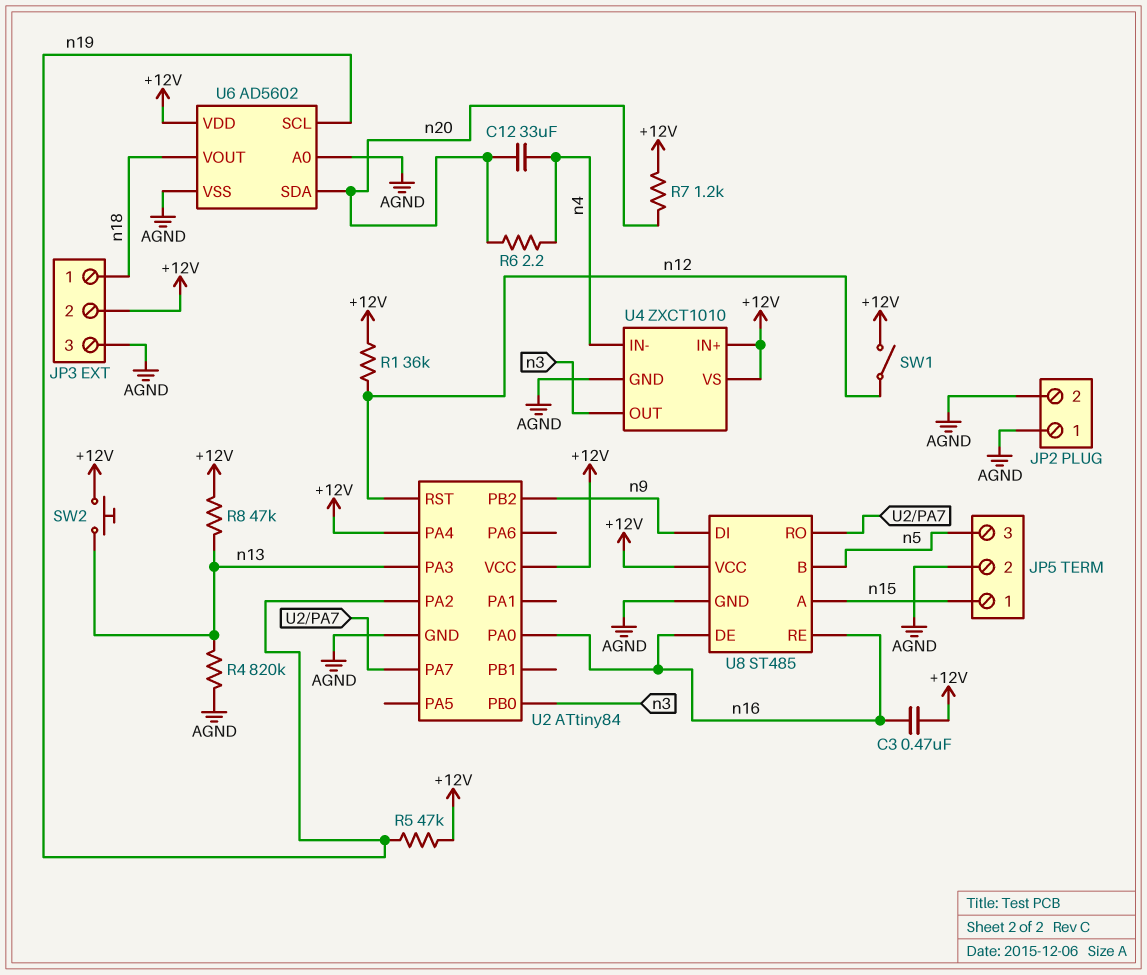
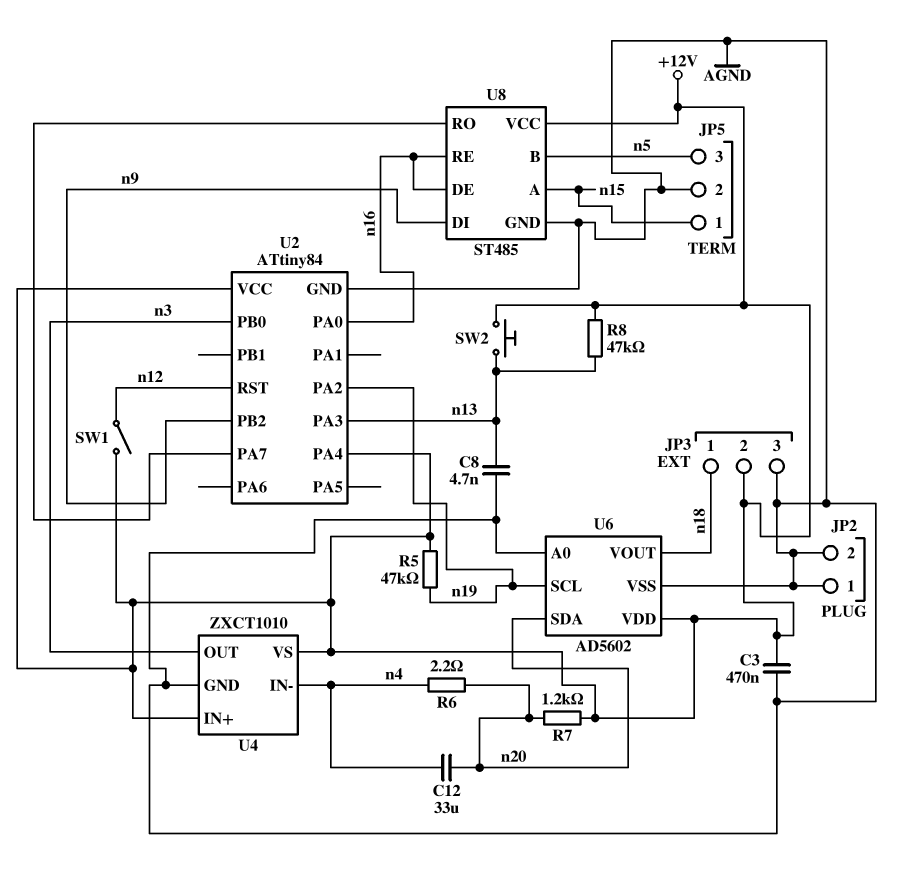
C3: 470nF (+12V, n16) -> 470nF (+12V, AGND)
C8: none -> 4.7nF (AGND, n13)
R1: 36k (+12V, n12) -> none
R4: 820k (AGND, n13) -> none

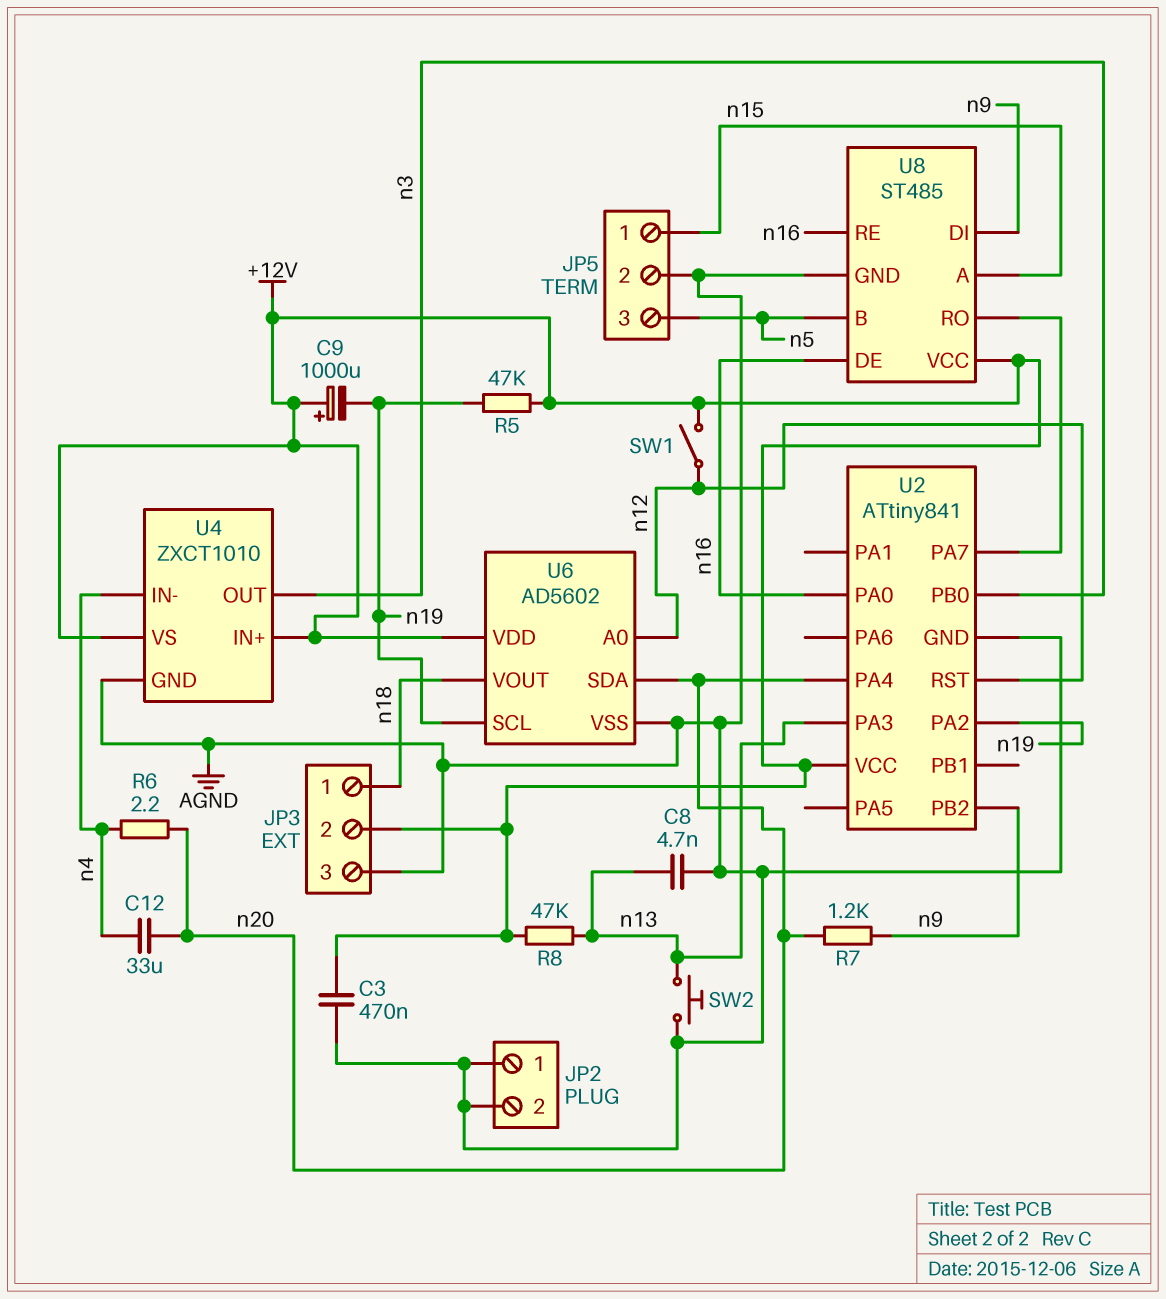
C9: none -> 1000uF (plus +12V, minus n19)
R7: 1.2k (+12V, n20) -> 1.2k (n9, n20)
SW2: button (+12V, n13) -> button (AGND, n13)
U2: ATtiny84 -> ATtiny841
U2 pin PA4: +12V -> n20
U6 pin A0: AGND -> n12

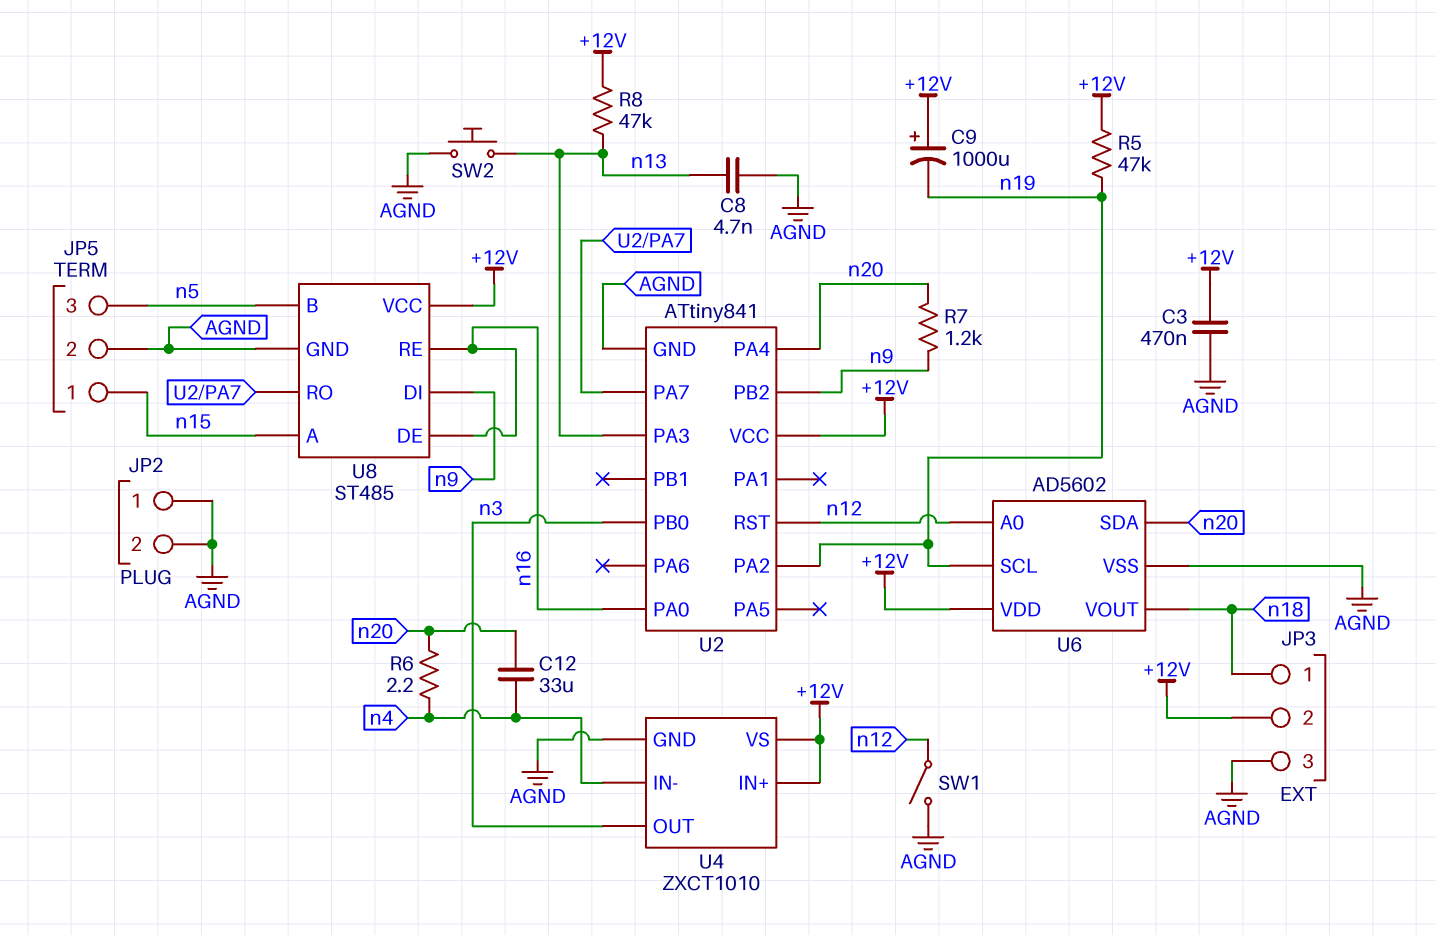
SW1: switch (+12V, n12) -> switch (AGND, n12)

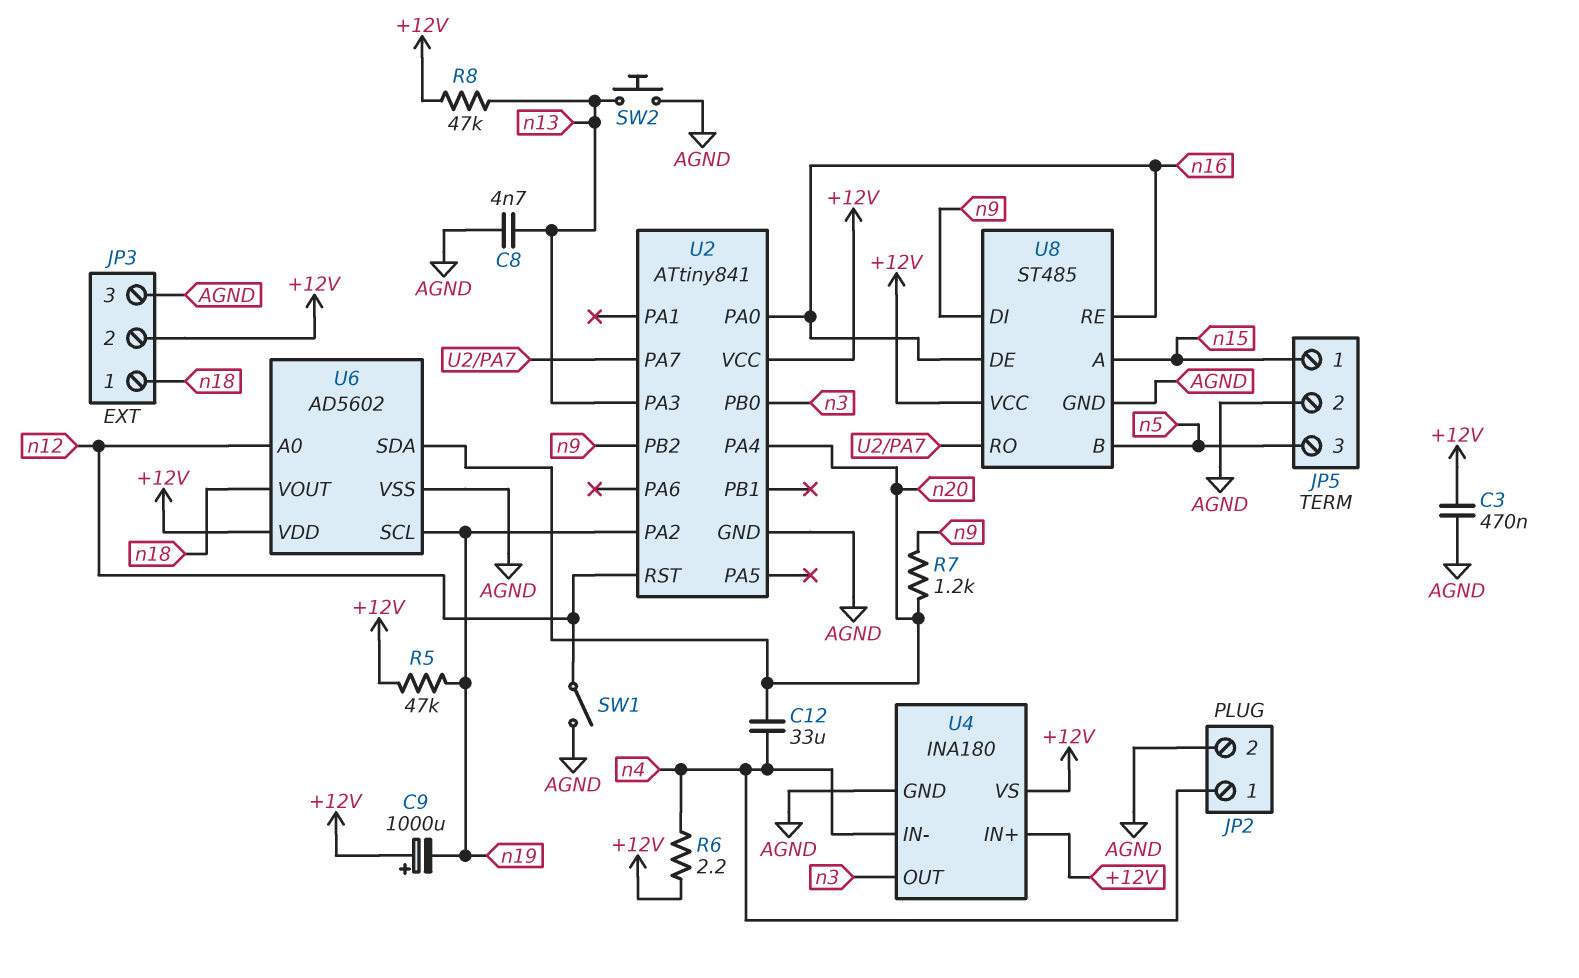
JP2 pin 1: AGND -> n4
R6: 2.2 (n4, n20) -> 2.2 (+12V, n4)
U4: ZXCT1010 -> INA180

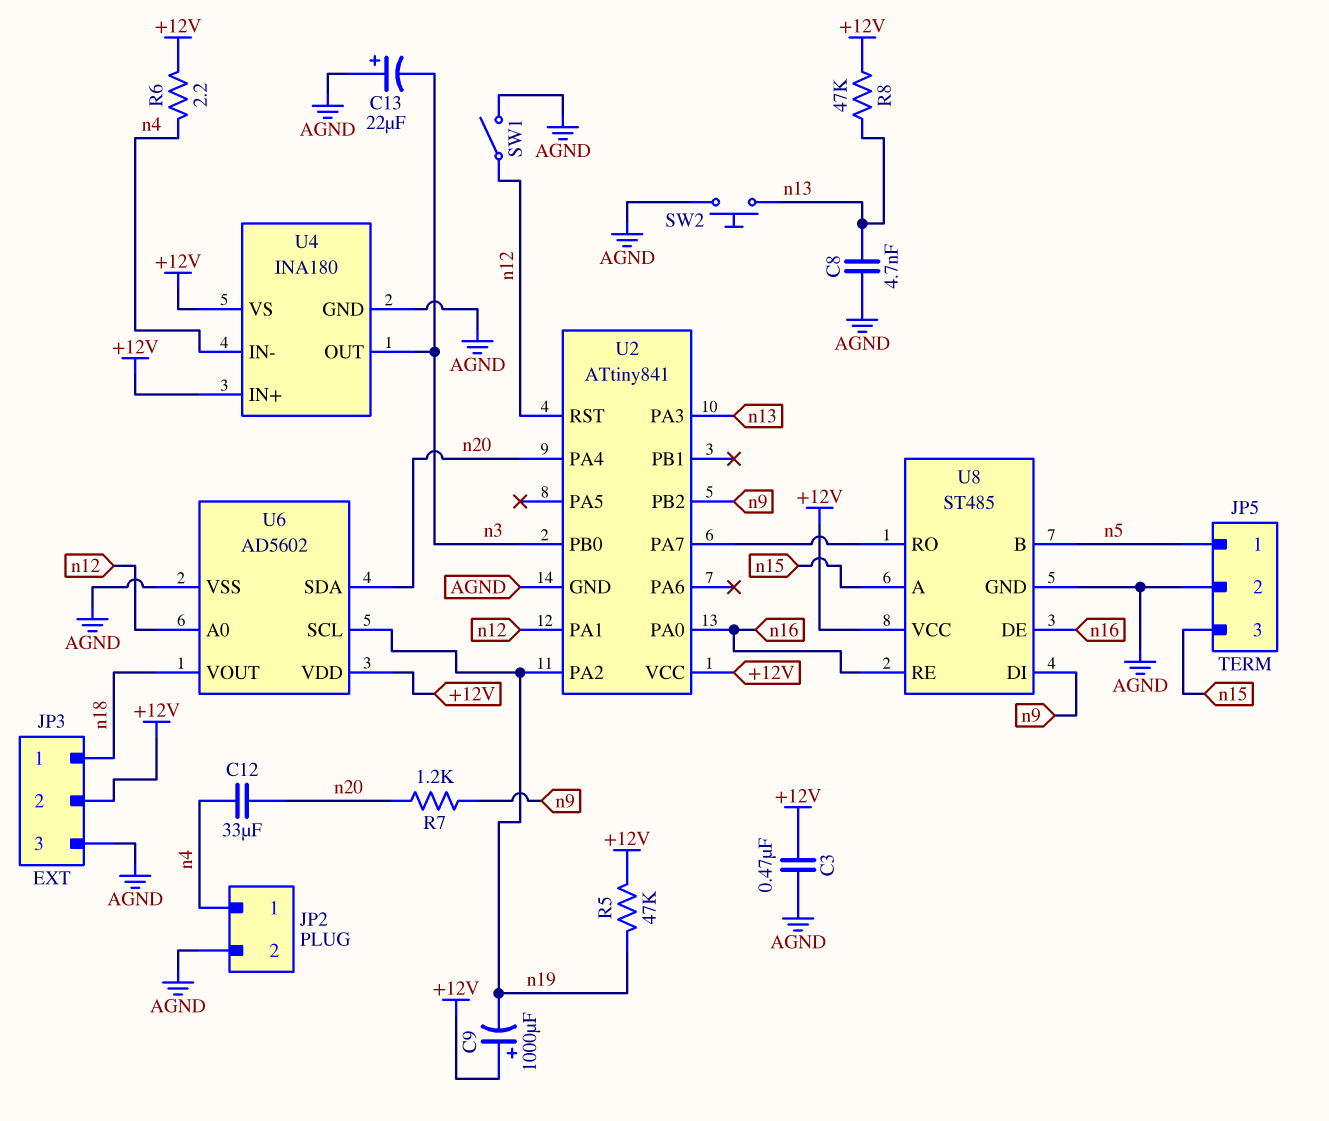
C13: none -> 22uF (plus AGND, minus n3)
JP5 pin 1: n15 -> n5
JP5 pin 3: n5 -> n15
U2 pin PA1: none -> n12

